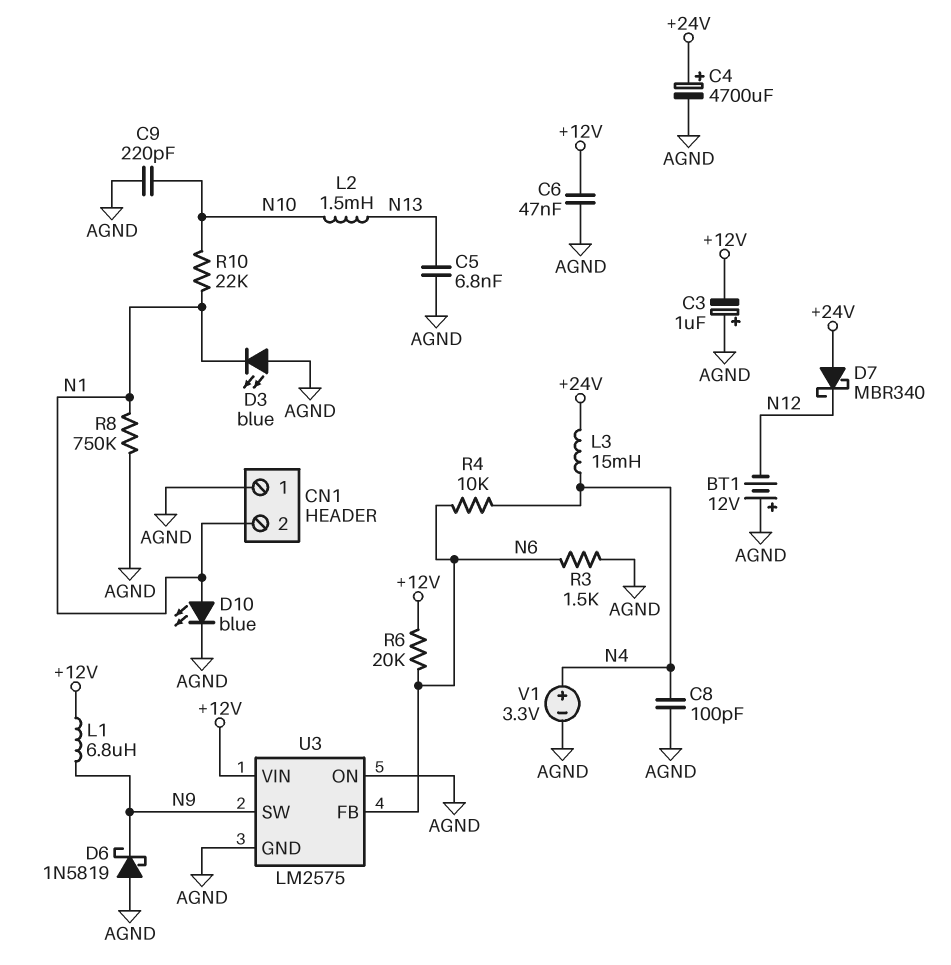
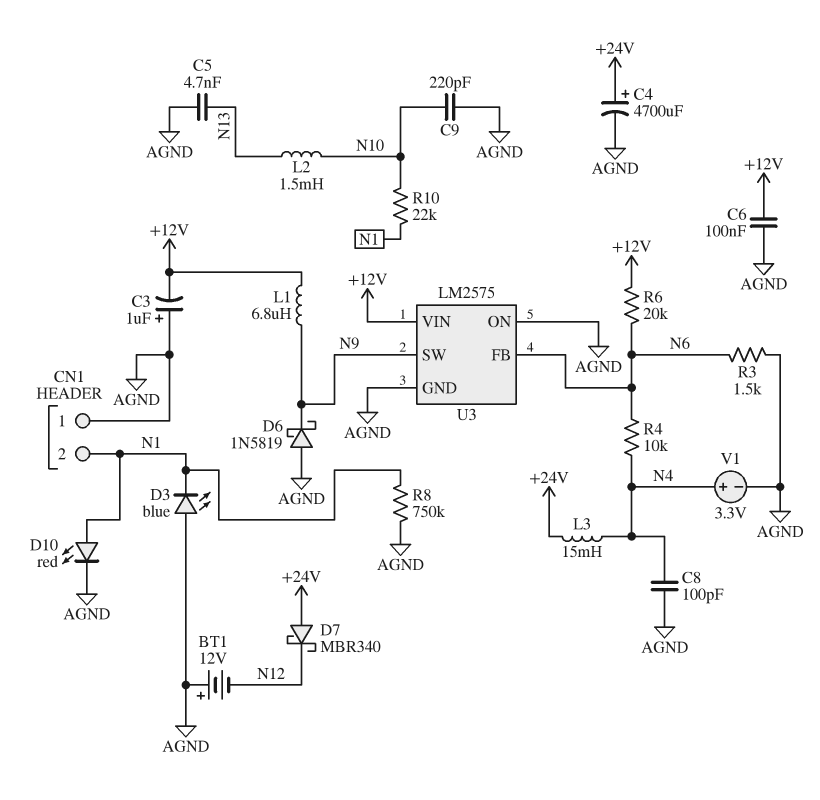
C5: 6.8nF (AGND, N13) -> 4.7nF (AGND, N13)
C6: 47nF (+12V, AGND) -> 100nF (+12V, AGND)
D10: LED blue (A N1, K AGND) -> LED red (A N1, K AGND)

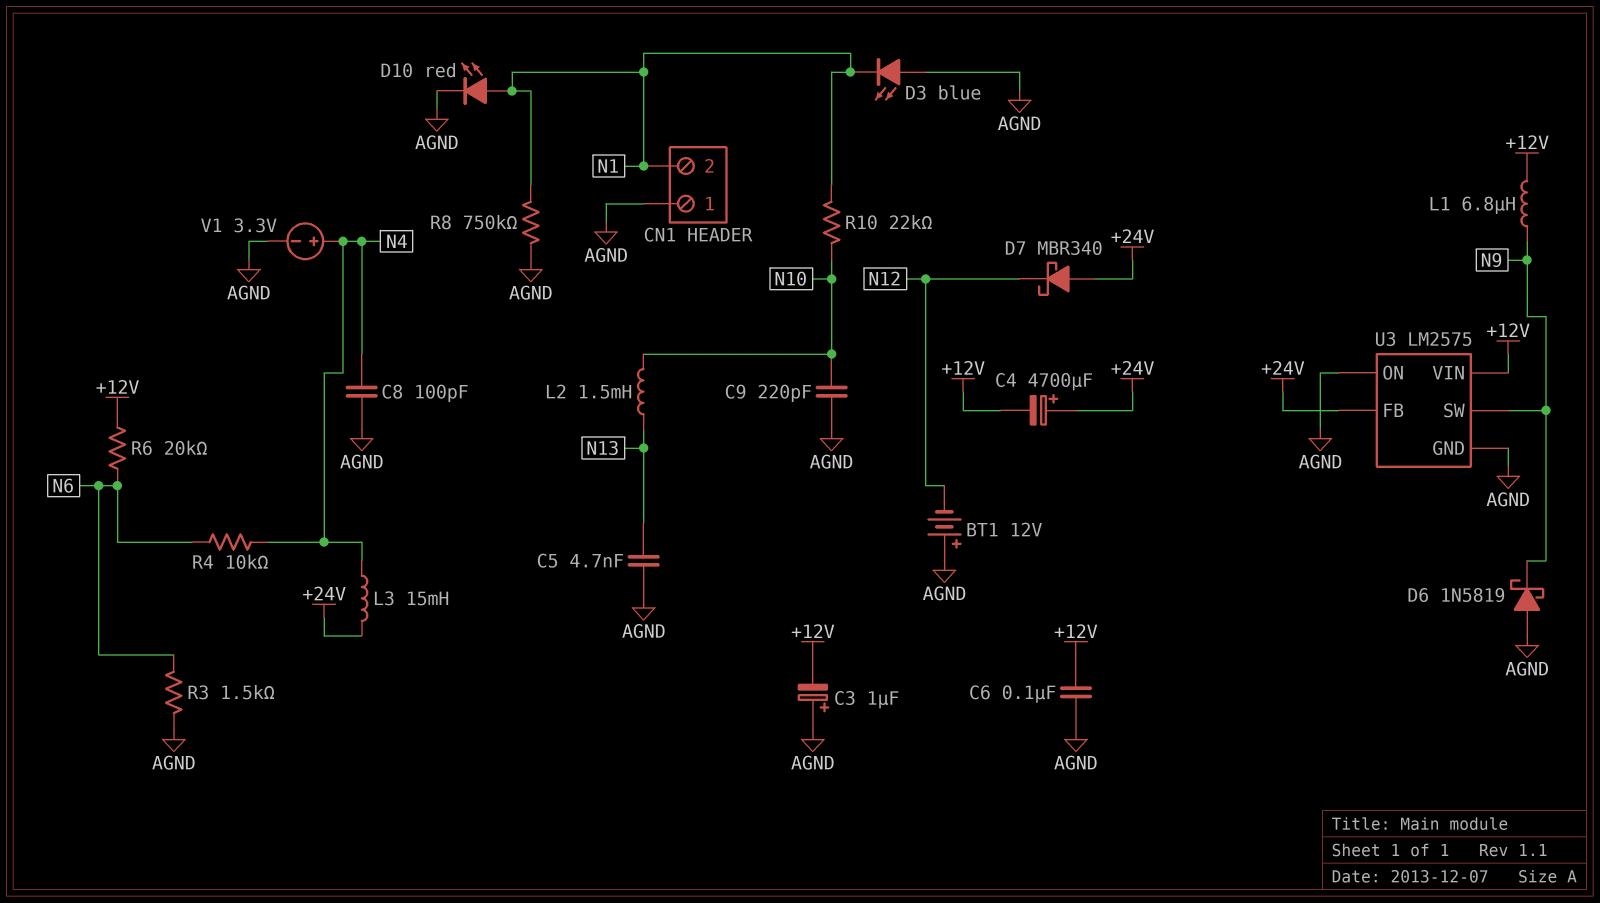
C4: 4700uF (plus +24V, minus AGND) -> 4700uF (plus +24V, minus +12V)
U3 pin FB: N6 -> +24V

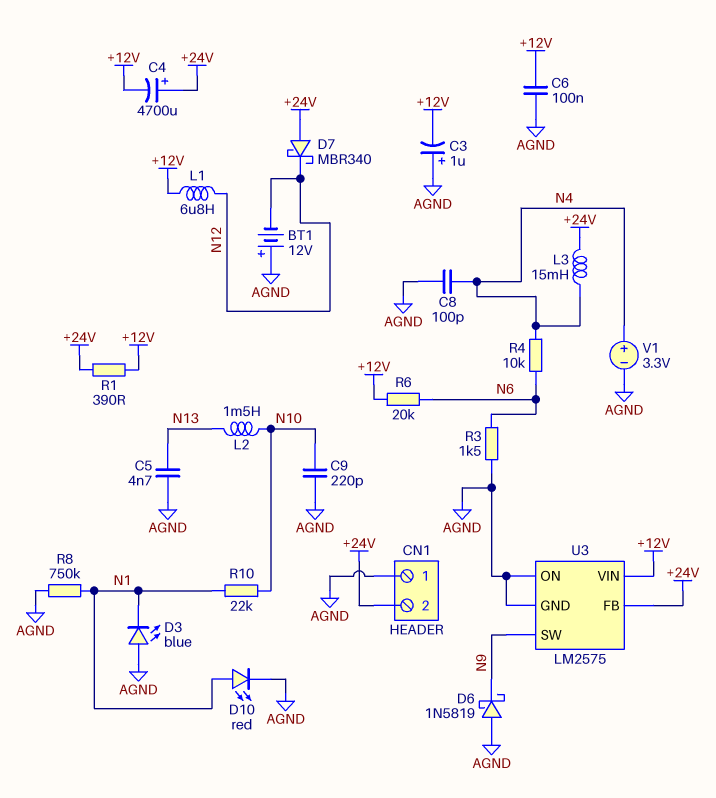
CN1 pin 2: N1 -> +24V
L1: 6.8uH (+12V, N9) -> 6.8uH (+12V, N12)
R1: none -> 390 (+12V, +24V)

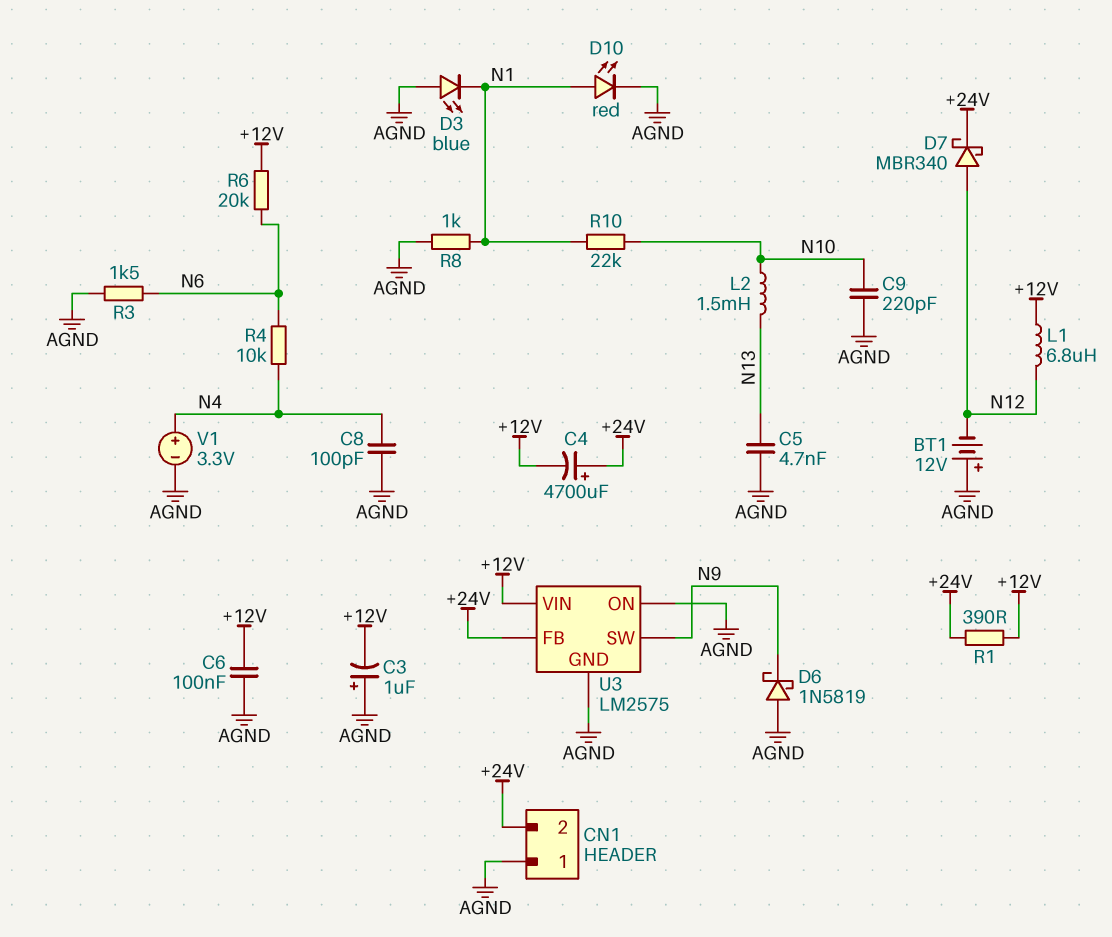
D7: schottky MBR340 (A +24V, K N12) -> schottky MBR340 (A N12, K +24V)
L3: 15mH (+24V, N4) -> none
R8: 750k (AGND, N1) -> 1k (AGND, N1)

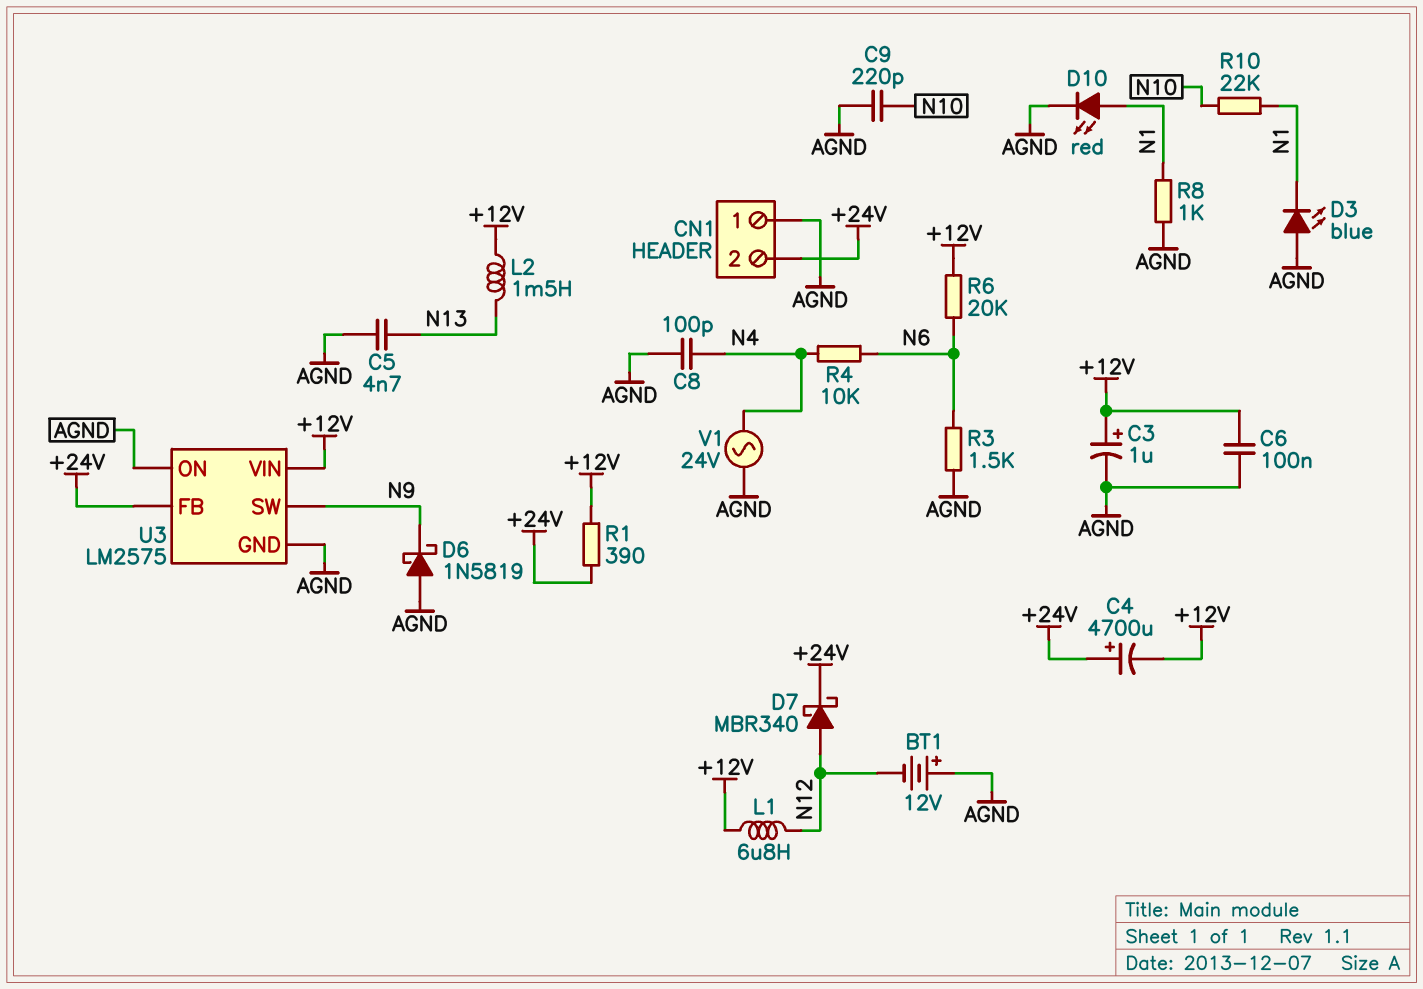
C3: 1uF (plus AGND, minus +12V) -> 1uF (plus +12V, minus AGND)
L2: 1.5mH (N10, N13) -> 1.5mH (+12V, N13)
V1: 3.3V (plus N4, minus AGND) -> AC 24V (AGND, N4)

